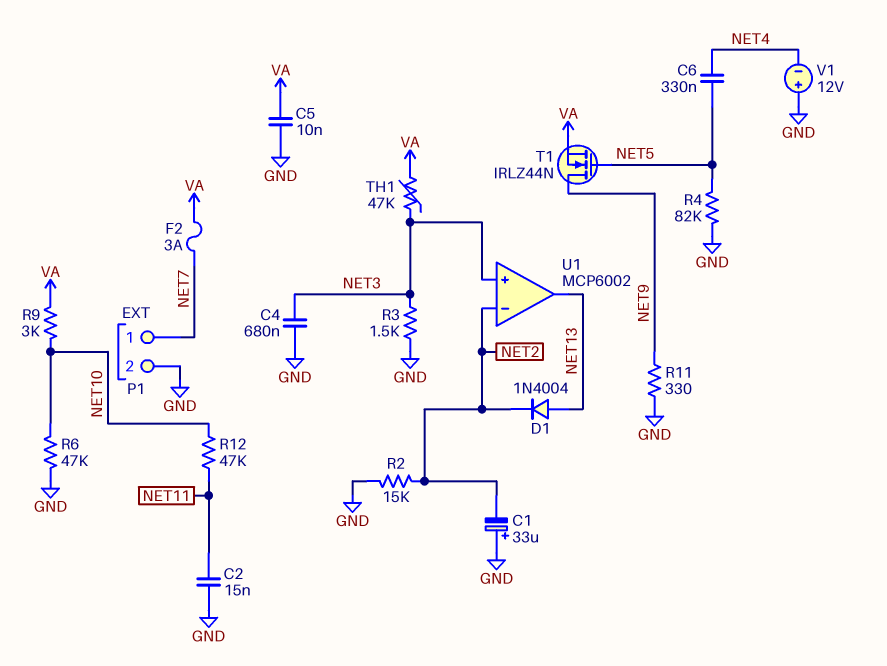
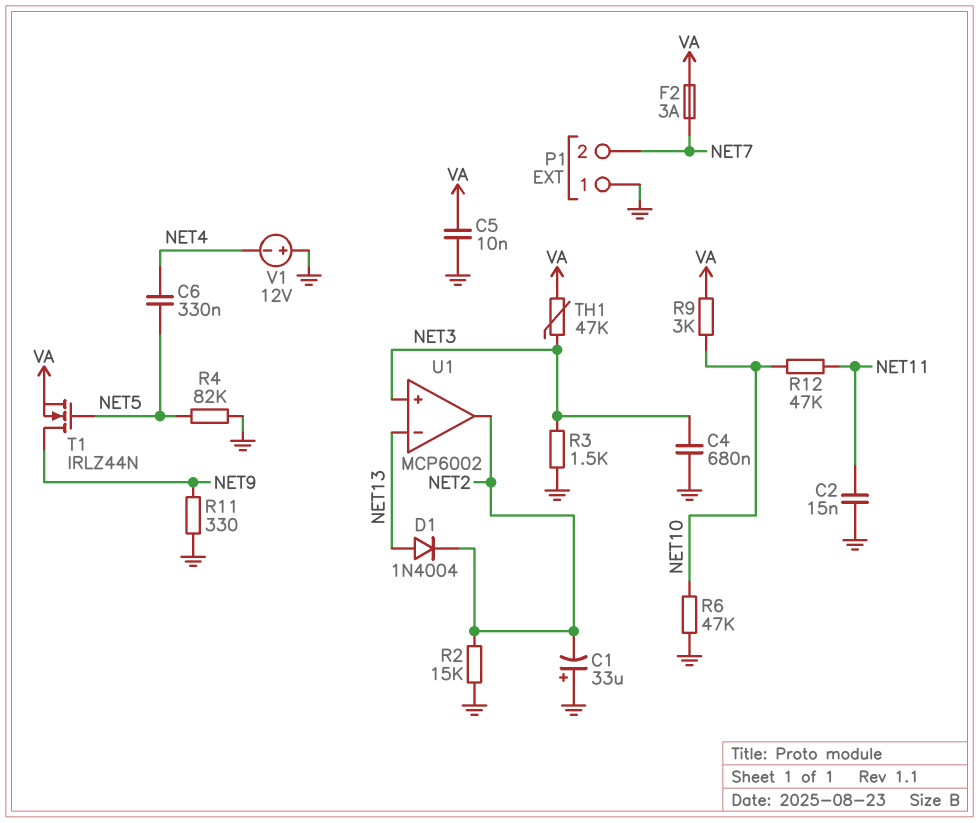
P1 pin 1: NET7 -> GND
P1 pin 2: GND -> NET7
U1 pin in-: NET2 -> NET13
U1 pin out: NET13 -> NET2

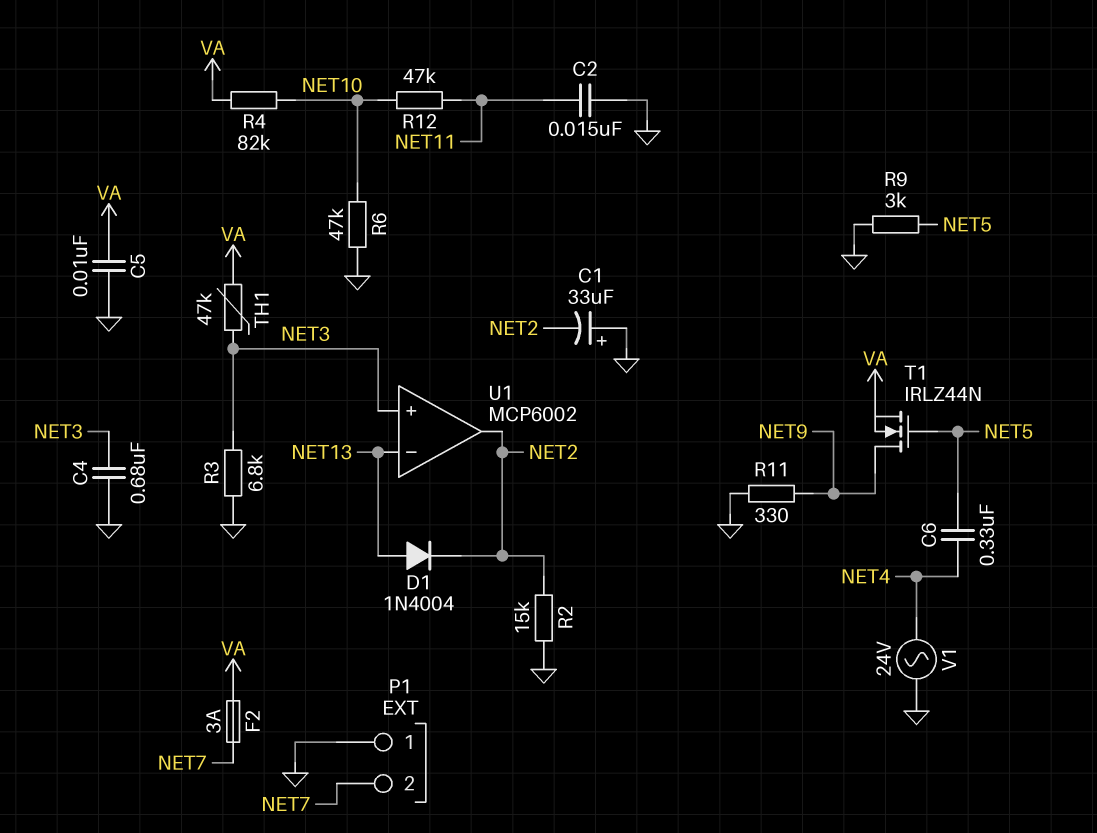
R3: 1.5k (GND, NET3) -> 6.8k (GND, NET3)
R4: 82k (GND, NET5) -> 82k (NET10, VA)
R9: 3k (NET10, VA) -> 3k (GND, NET5)
V1: 12V (plus GND, minus NET4) -> AC 24V (GND, NET4)

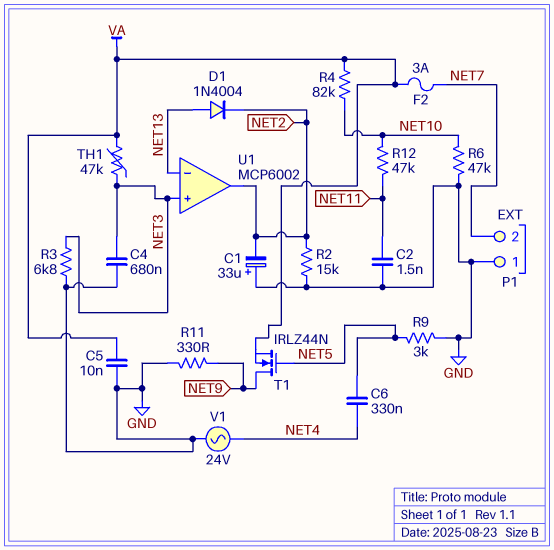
C2: 15nF (GND, NET11) -> 1.5nF (GND, NET11)

